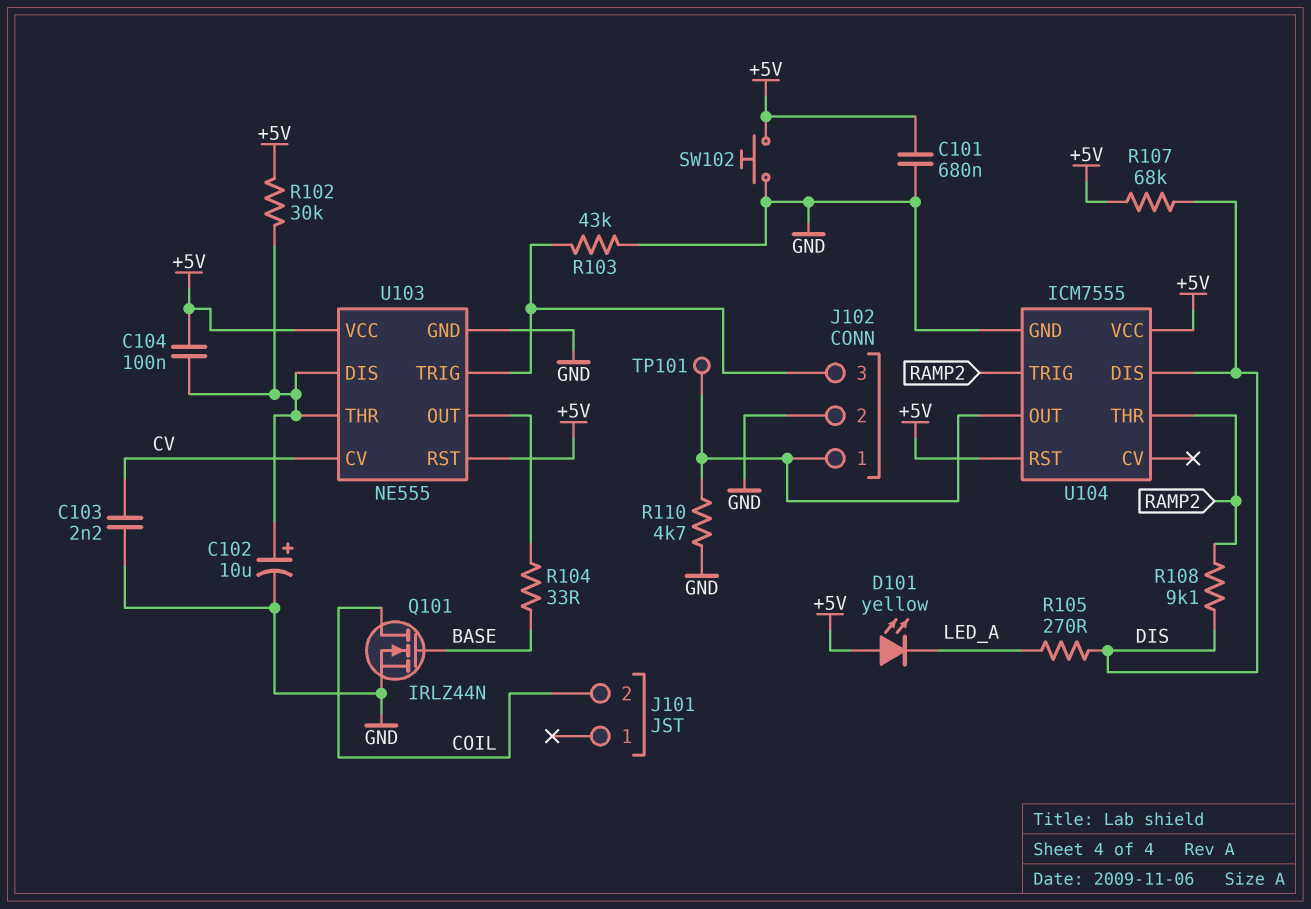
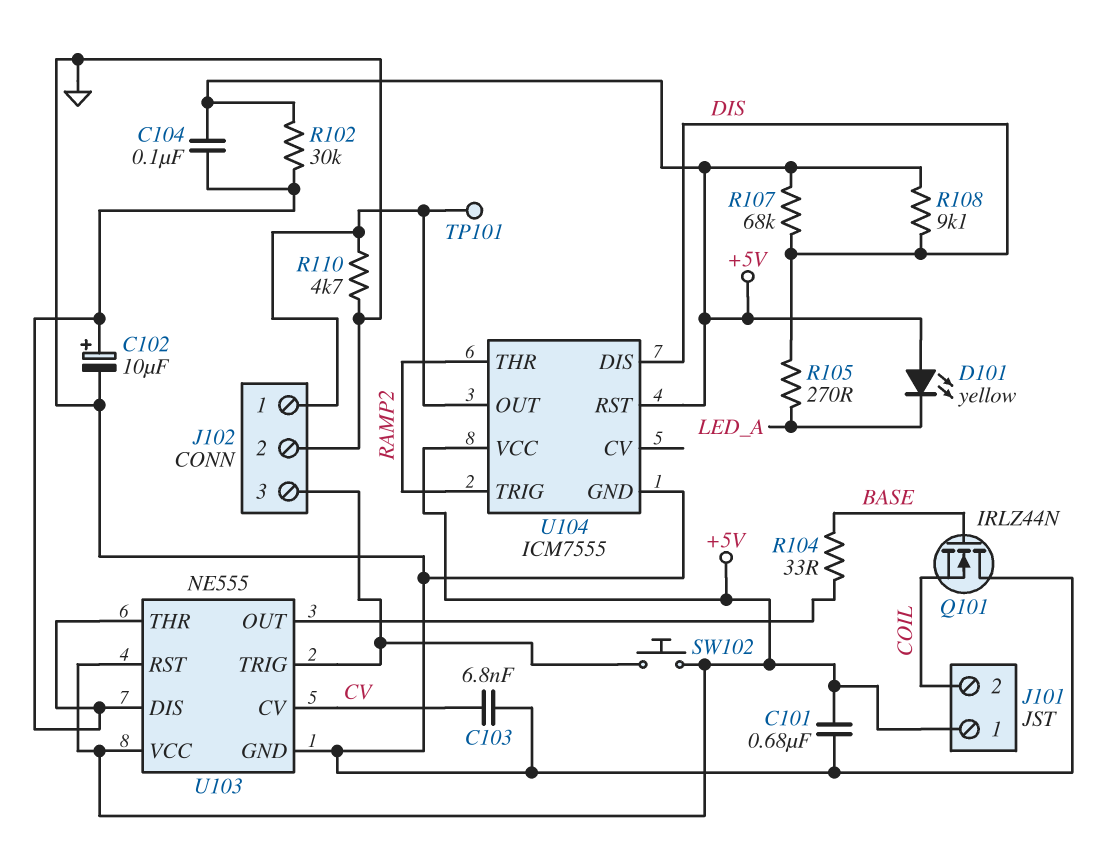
C103: 2.2nF (CV, GND) -> 6.8nF (CV, GND)
J101 pin 1: none -> +5V
Q101: NMOS IRLZ44N (G BASE, D COIL, S GND) -> NMOS IRLZ44N (G BASE, D GND, S COIL)
R103: 43k (GND, J102/3) -> none
R108: 9.1k (DIS, RAMP2) -> 9.1k (+5V, DIS)
SW102: button (+5V, GND) -> button (+5V, J102/3)

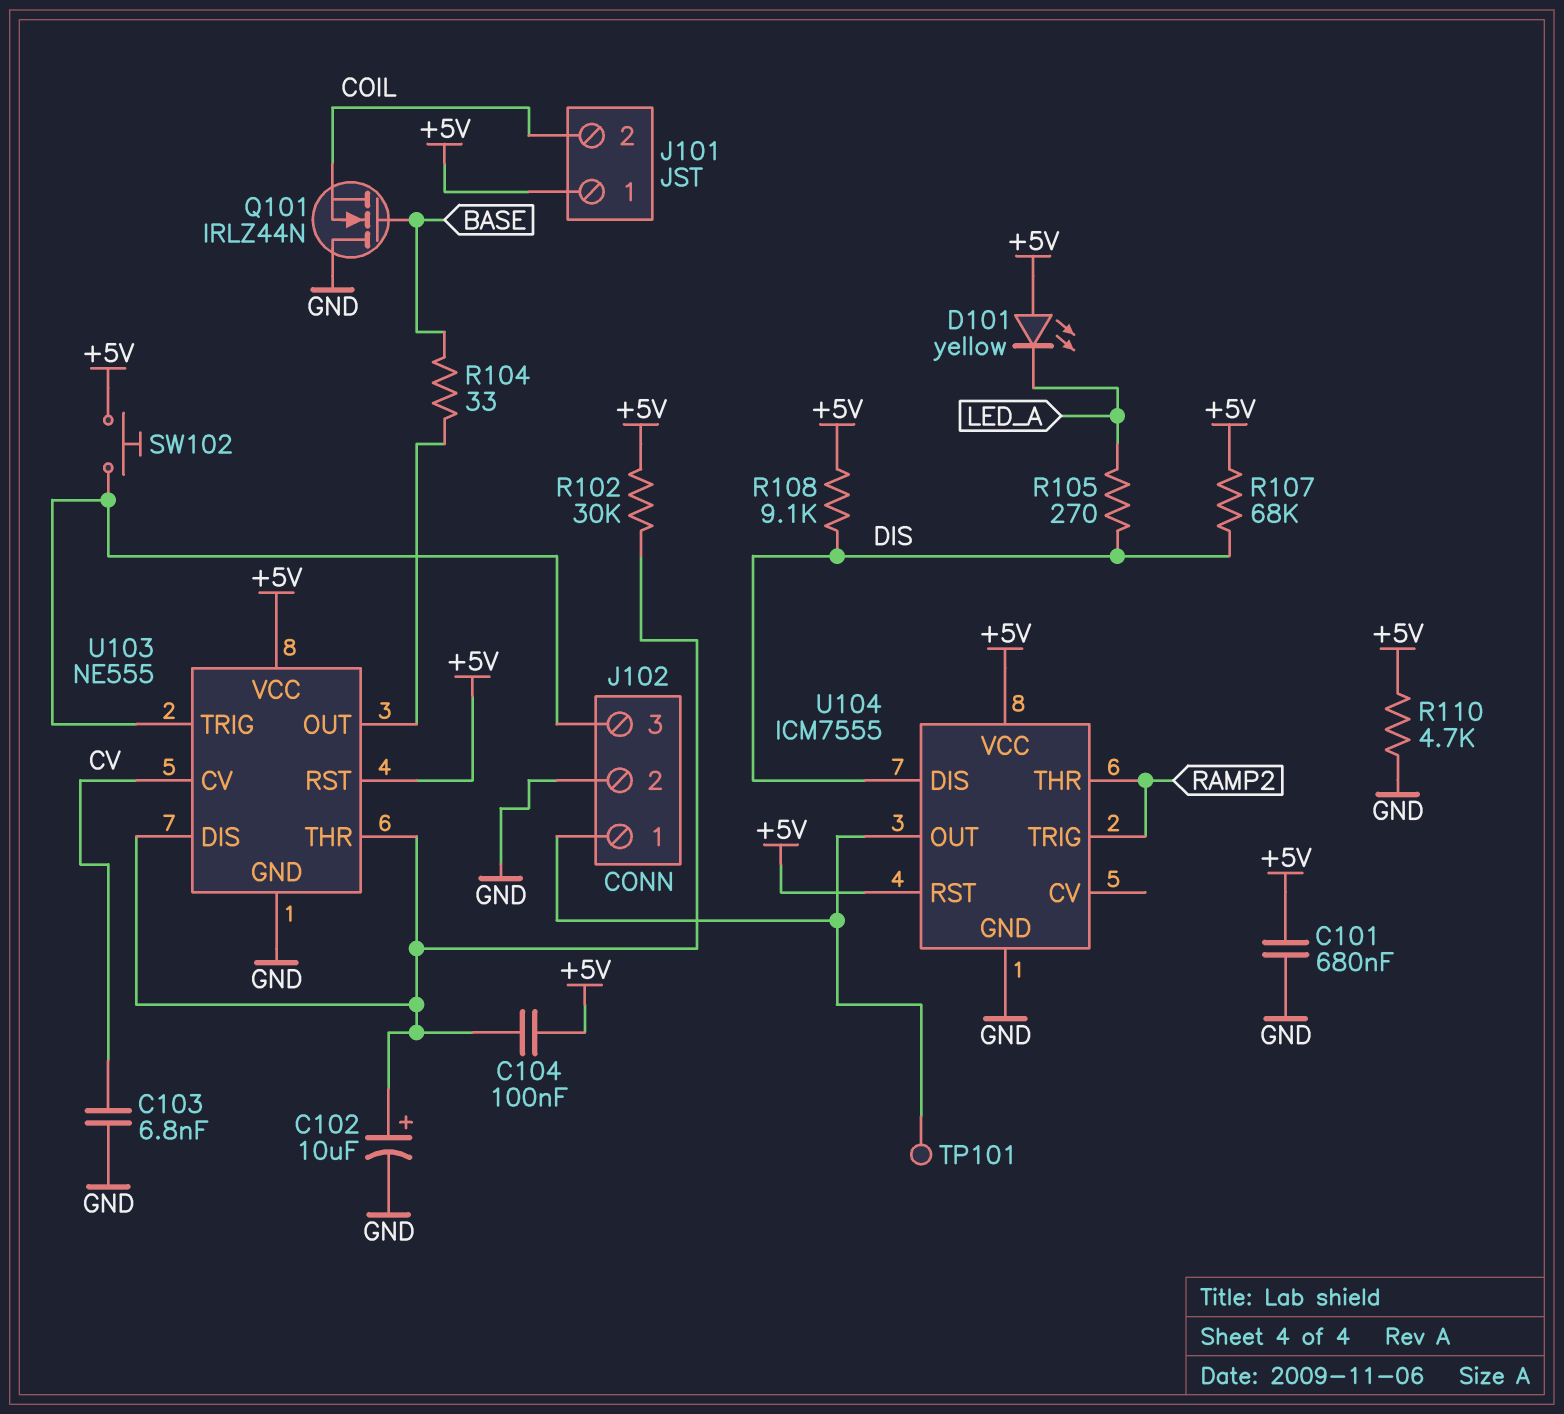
R110: 4.7k (GND, J102/1) -> 4.7k (+5V, GND)

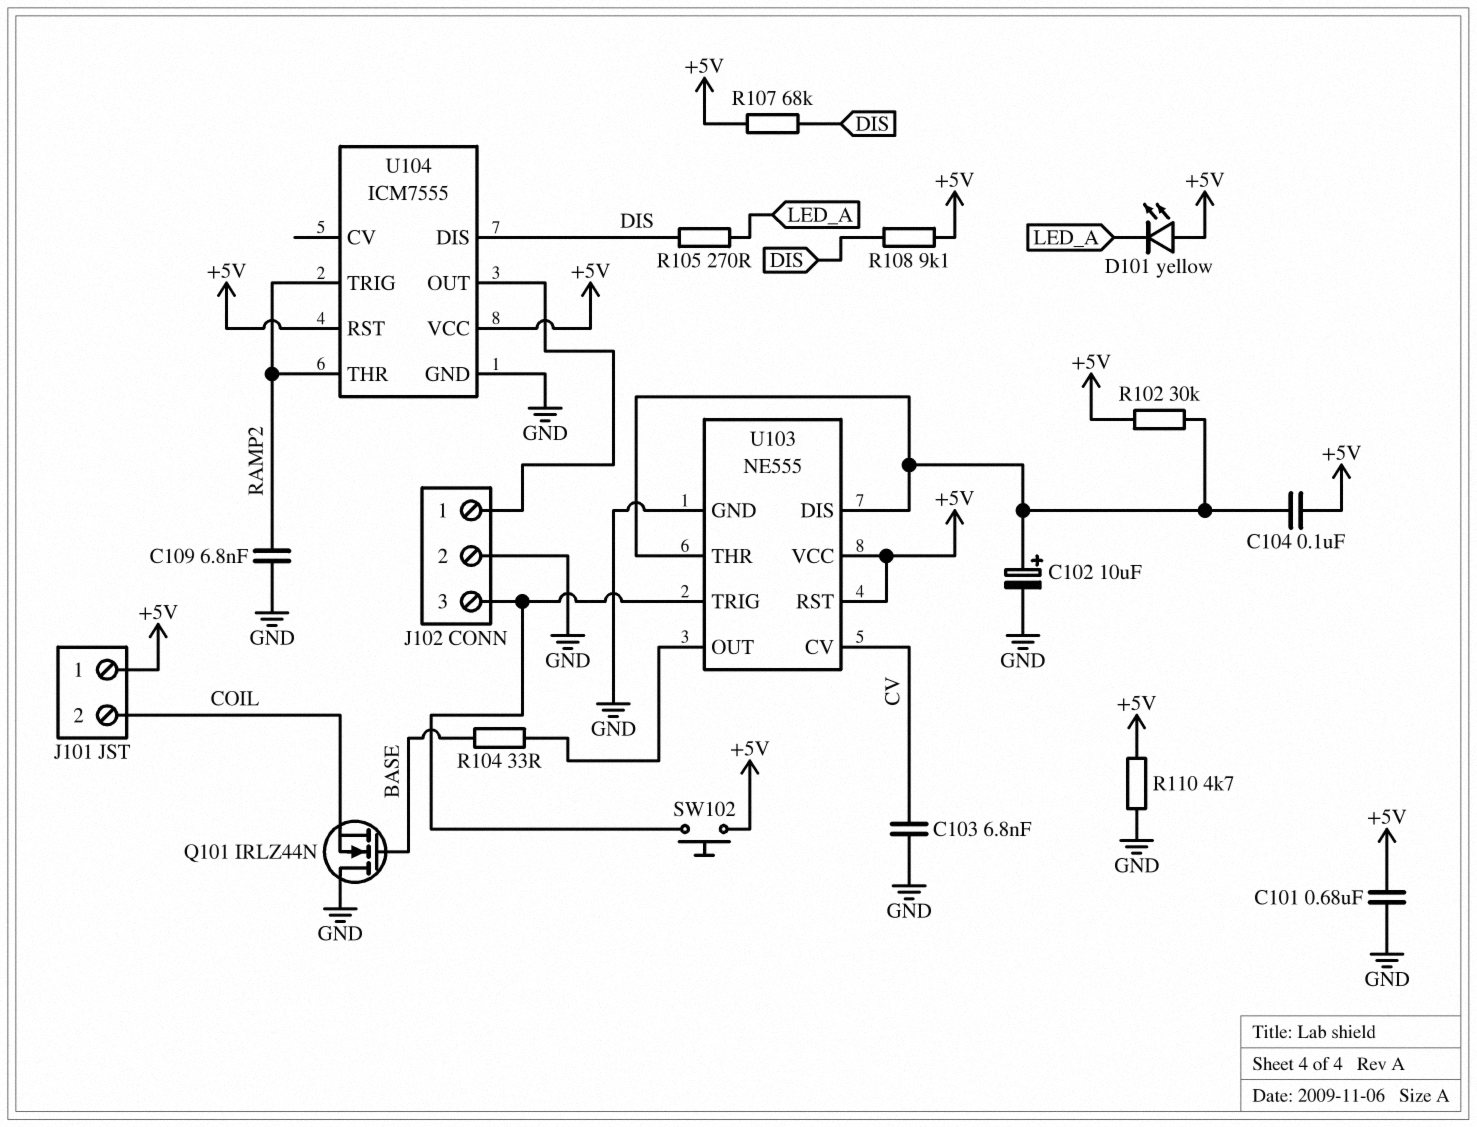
C109: none -> 6.8nF (GND, RAMP2)
TP101: test point (J102/1) -> none

